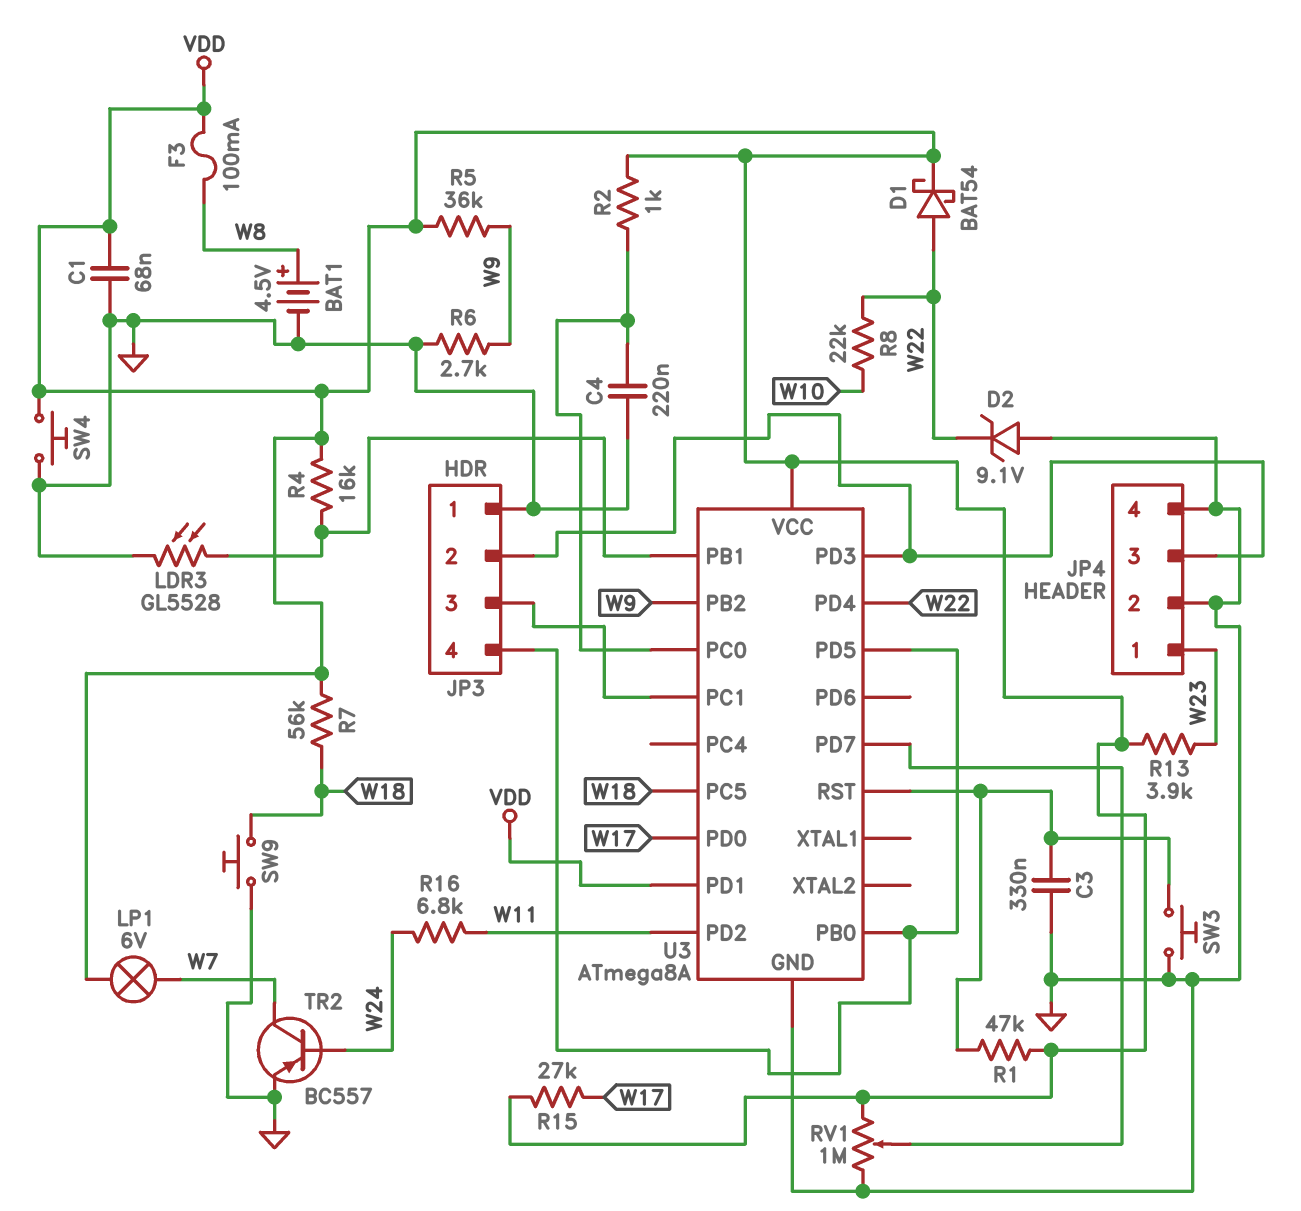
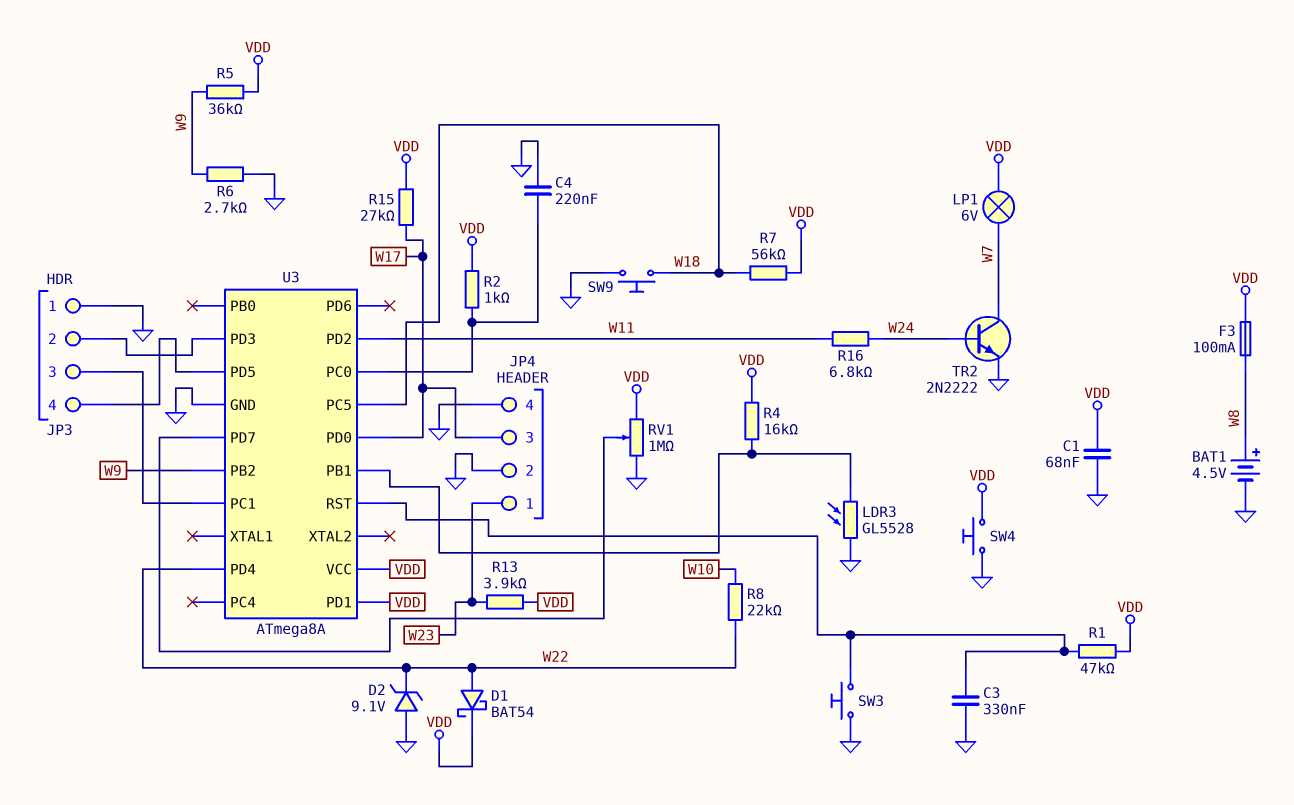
JP4 pin 3: JP3/2 -> W17
TR2: PNP BC557 (B W24, C W7, E GND) -> NPN 2N2222 (B W24, C W7, E GND)
U3 pin PB0: JP3/4 -> none

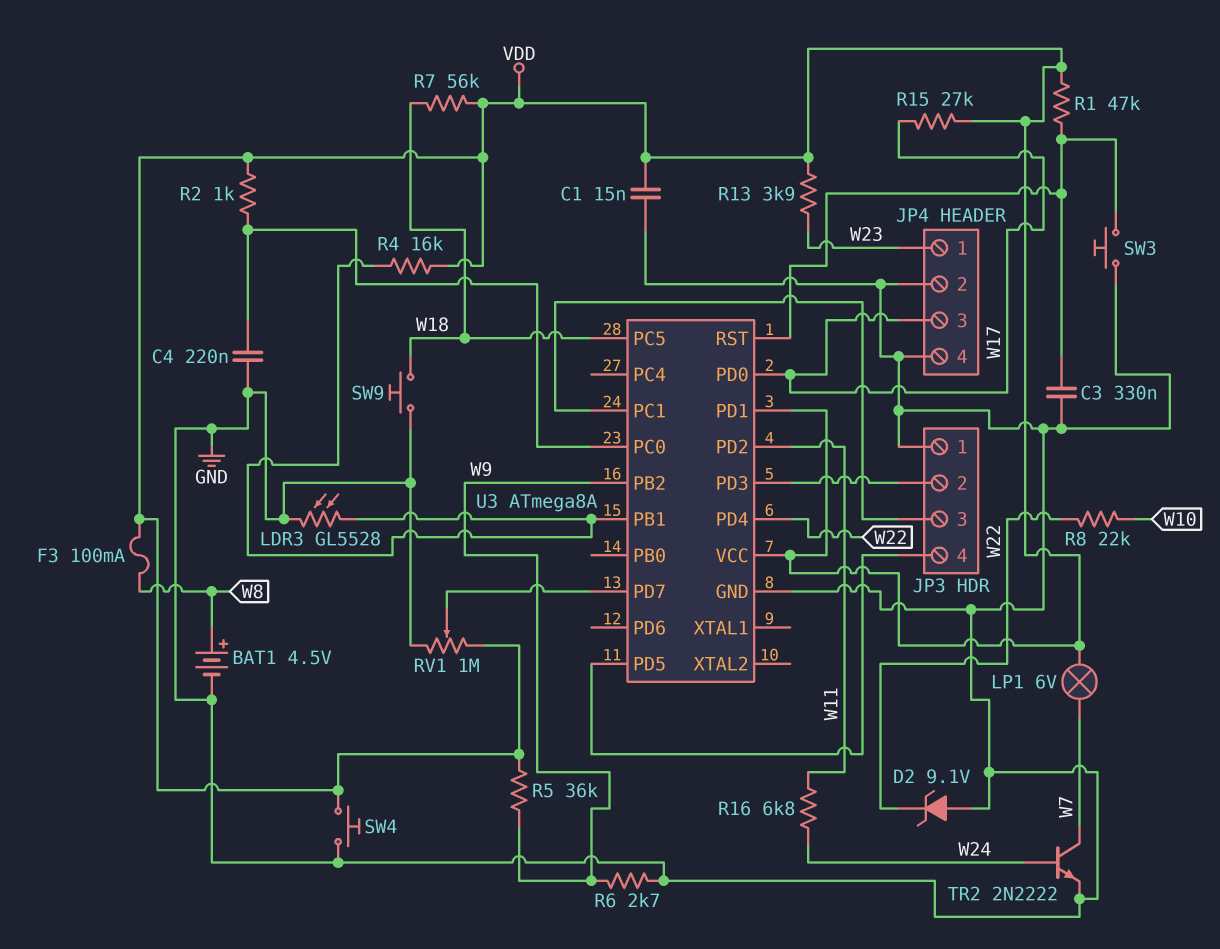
C1: 68nF (GND, VDD) -> 15nF (GND, VDD)
D1: schottky BAT54 (A W22, K VDD) -> none

